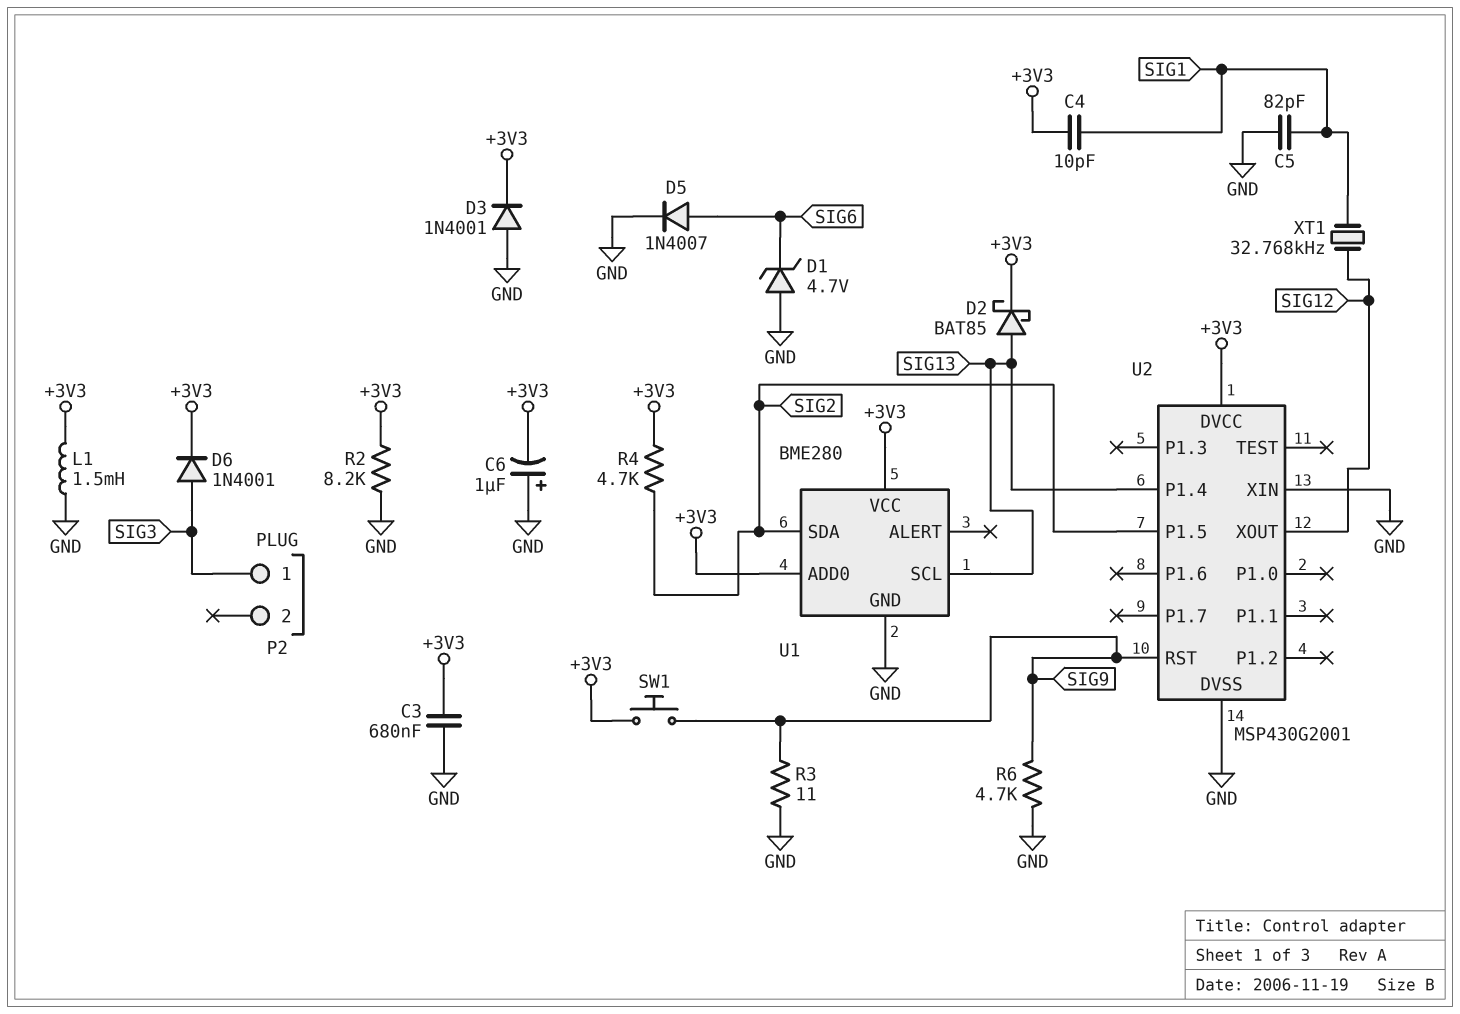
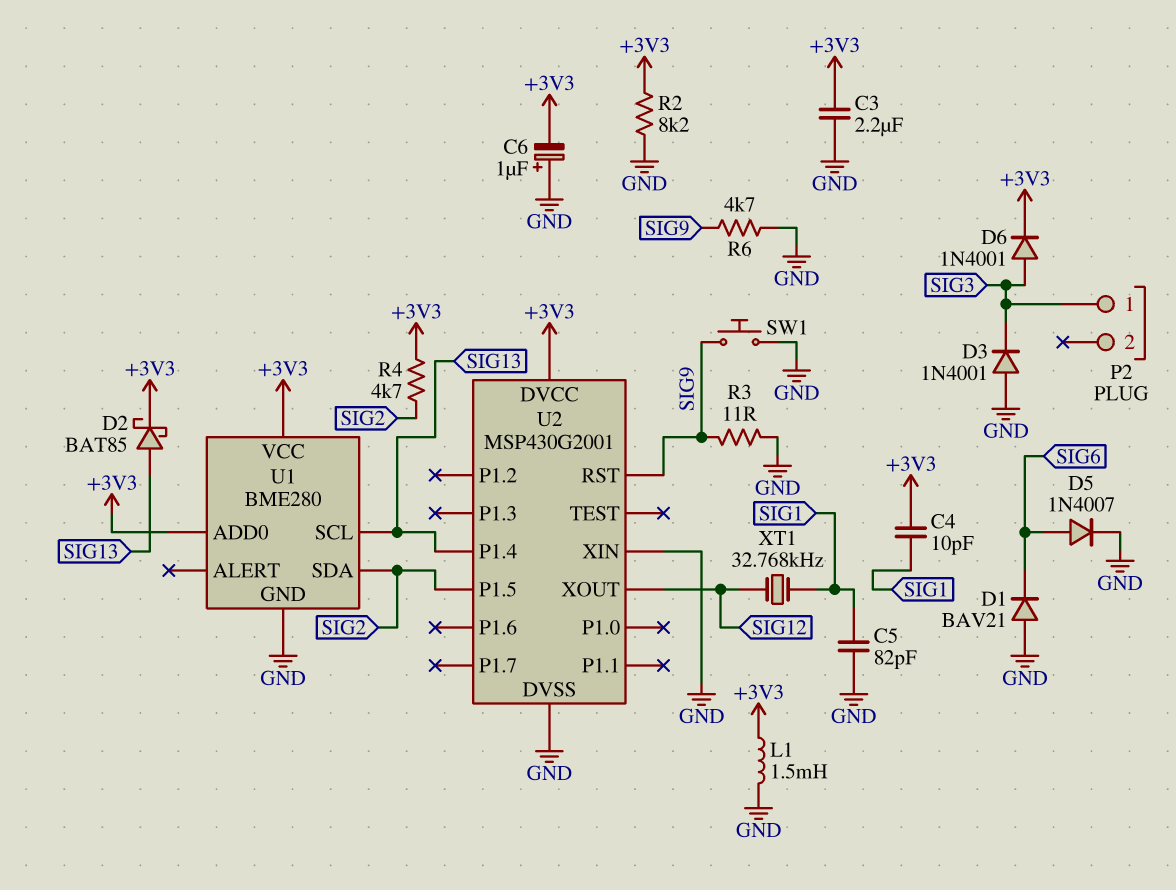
C3: 680nF (+3V3, GND) -> 2.2uF (+3V3, GND)
D1: zener 4.7V (A GND, K SIG6) -> diode BAV21 (A GND, K SIG6)
D3: diode 1N4001 (A GND, K +3V3) -> diode 1N4001 (A GND, K SIG3)
SW1: button (+3V3, SIG9) -> button (GND, SIG9)

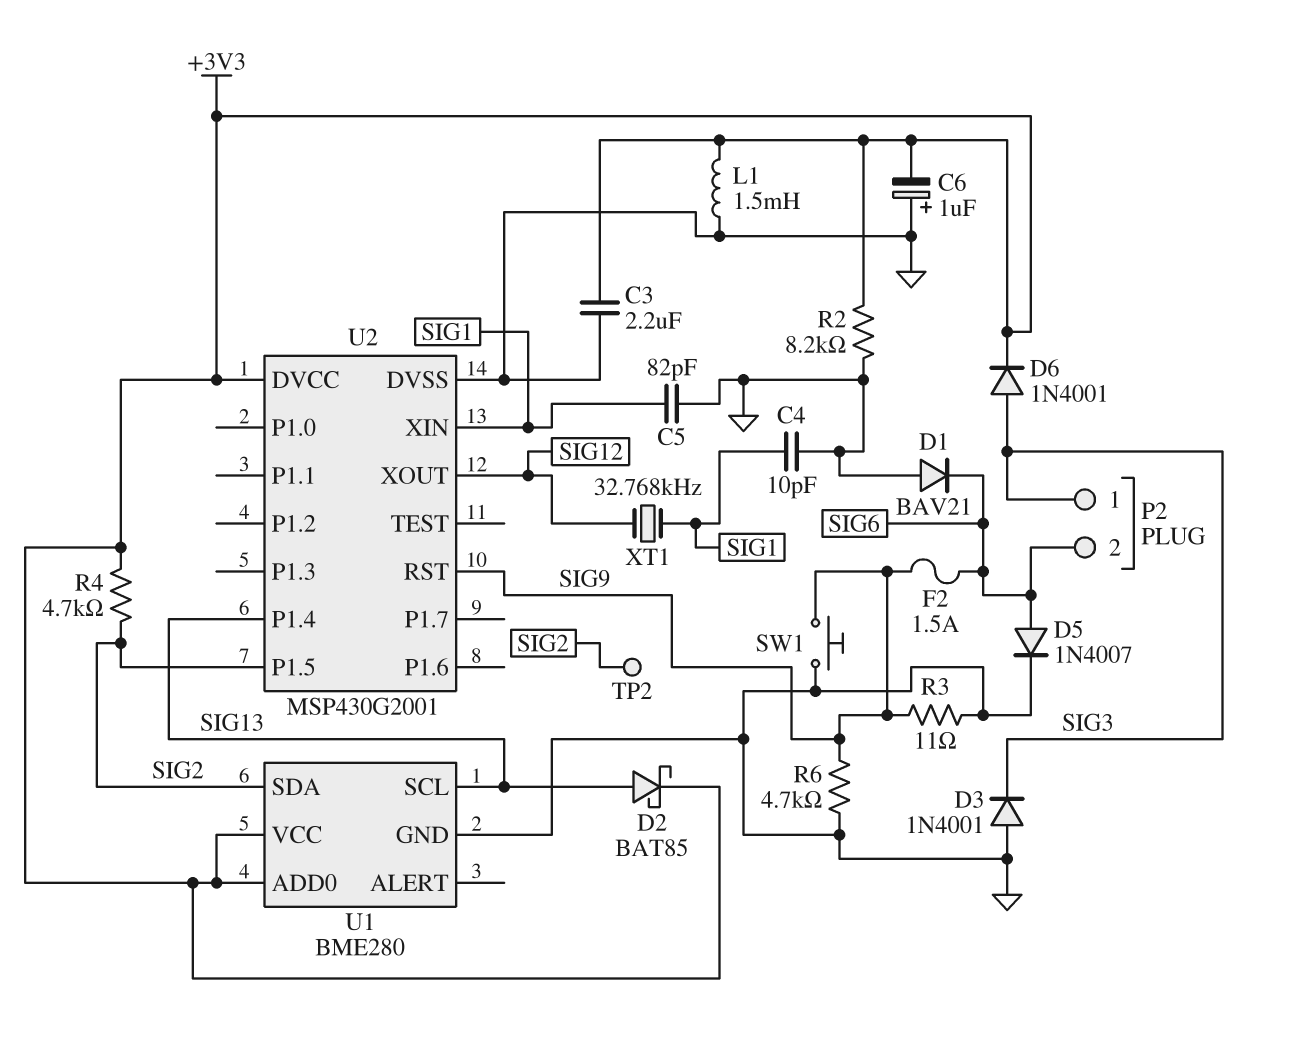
C4: 10pF (+3V3, SIG1) -> 10pF (GND, SIG1)
F2: none -> 1.5A (SIG6, SIG9)
P2 pin 2: none -> SIG6
TP2: none -> test point (SIG2)
U2 pin XIN: GND -> SIG1

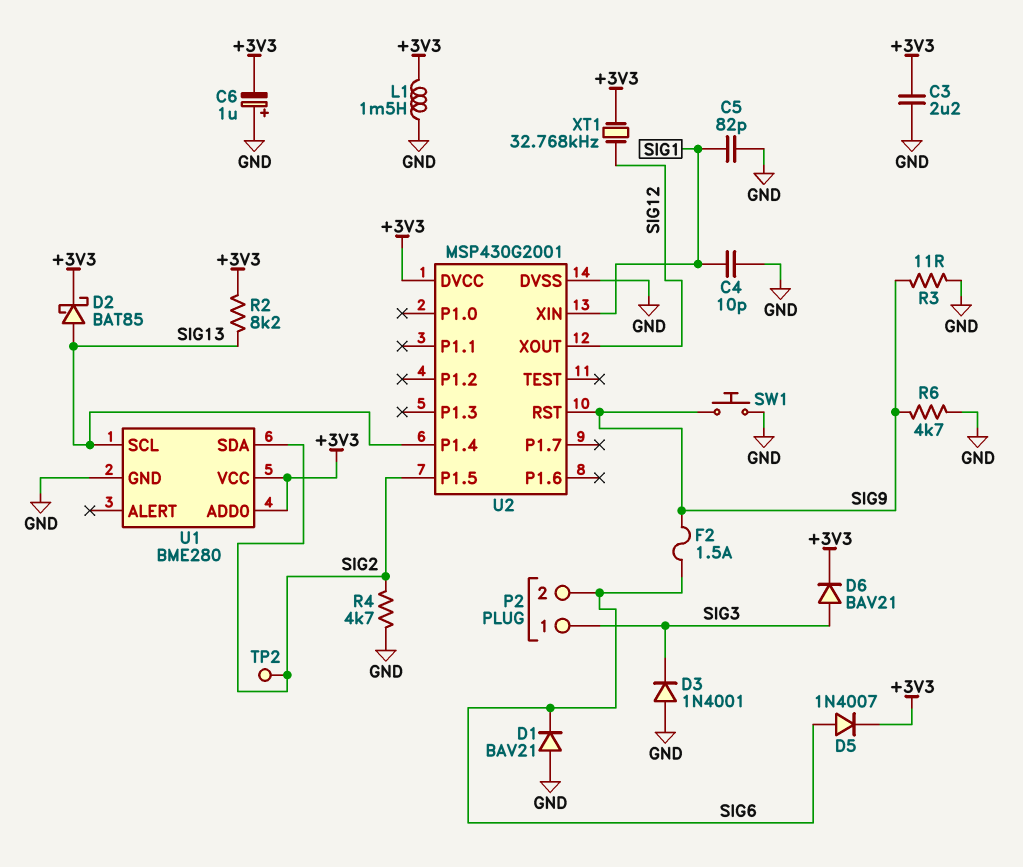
D5: diode 1N4007 (A SIG6, K GND) -> diode 1N4007 (A SIG6, K +3V3)
D6: diode 1N4001 (A SIG3, K +3V3) -> diode BAV21 (A SIG3, K +3V3)
R2: 8.2k (+3V3, GND) -> 8.2k (+3V3, SIG13)
R4: 4.7k (+3V3, SIG2) -> 4.7k (GND, SIG2)
XT1: 32.768kHz (SIG1, SIG12) -> 32.768kHz (+3V3, SIG12)

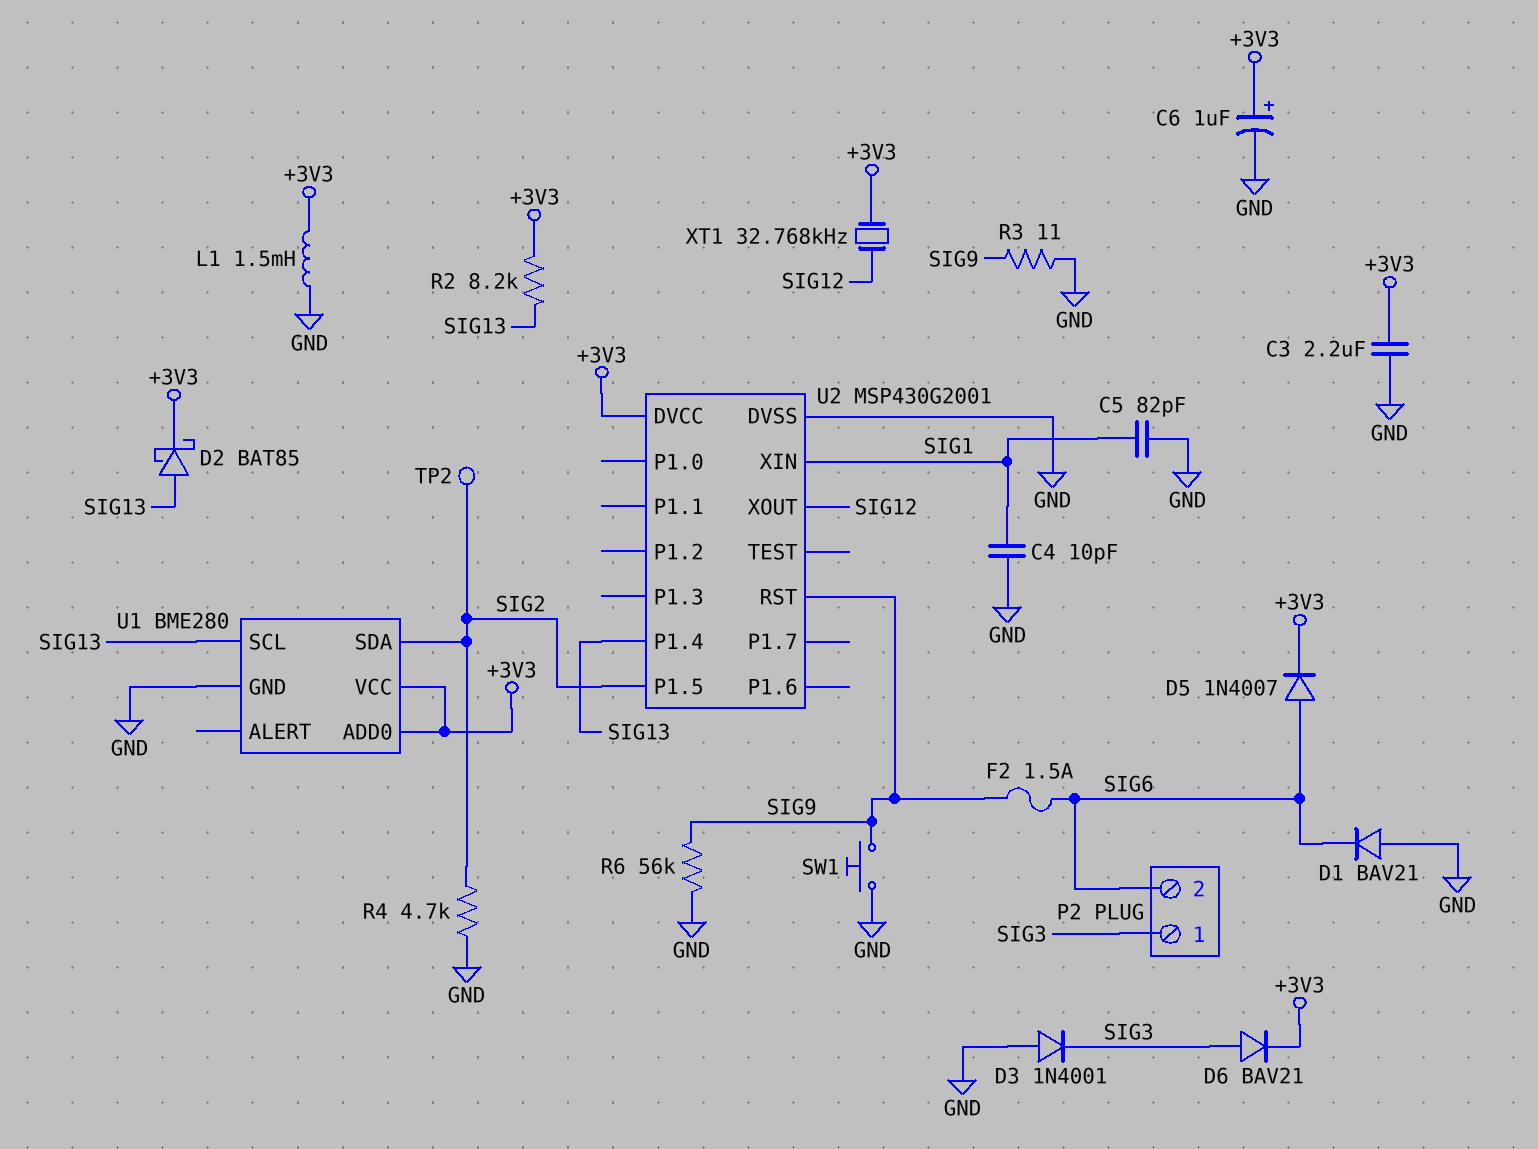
C6: 1uF (plus GND, minus +3V3) -> 1uF (plus +3V3, minus GND)
R6: 4.7k (GND, SIG9) -> 56k (GND, SIG9)

